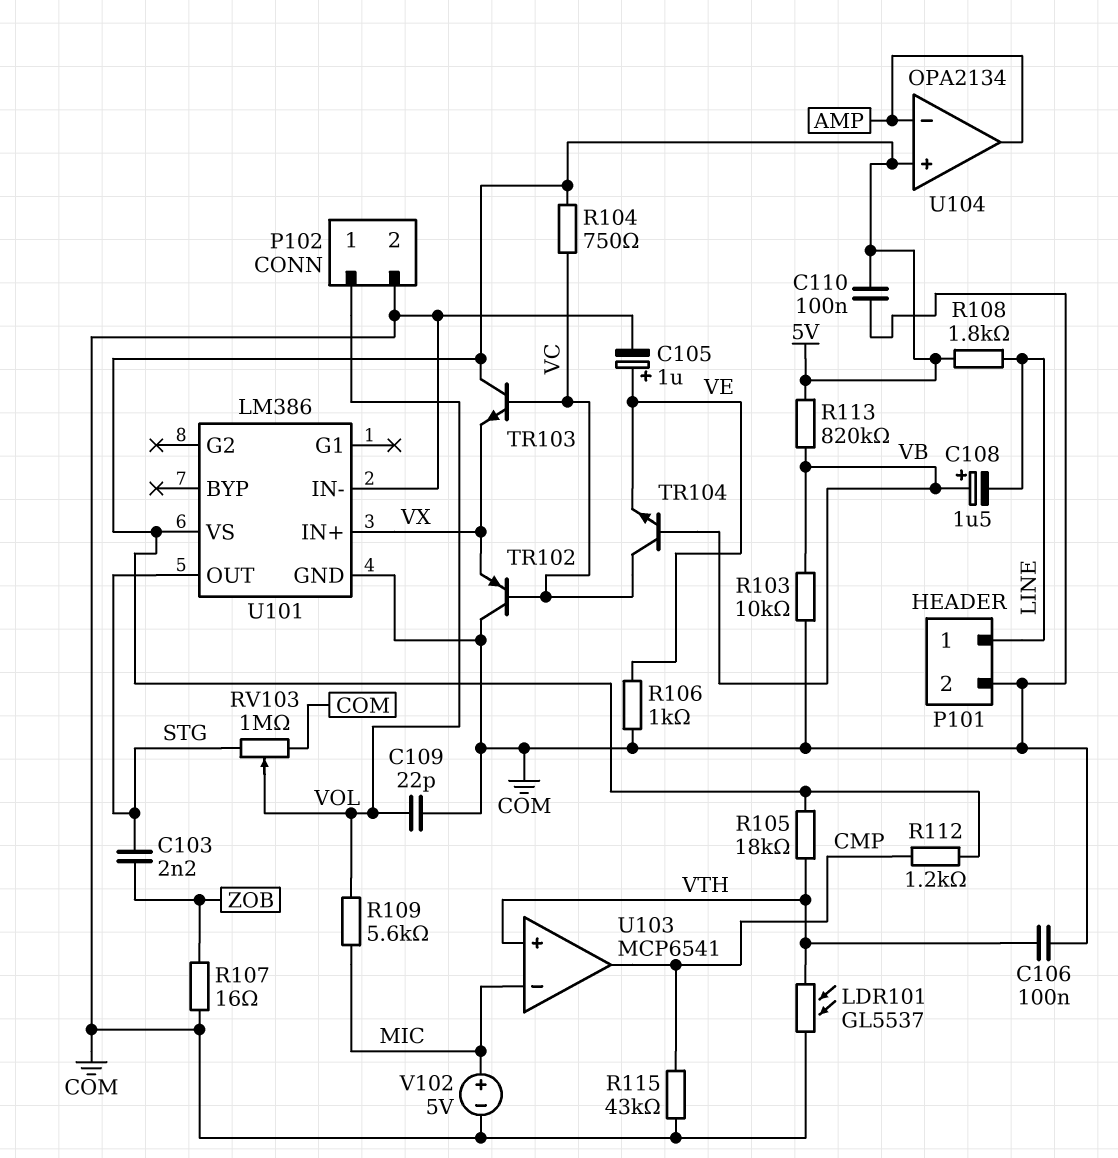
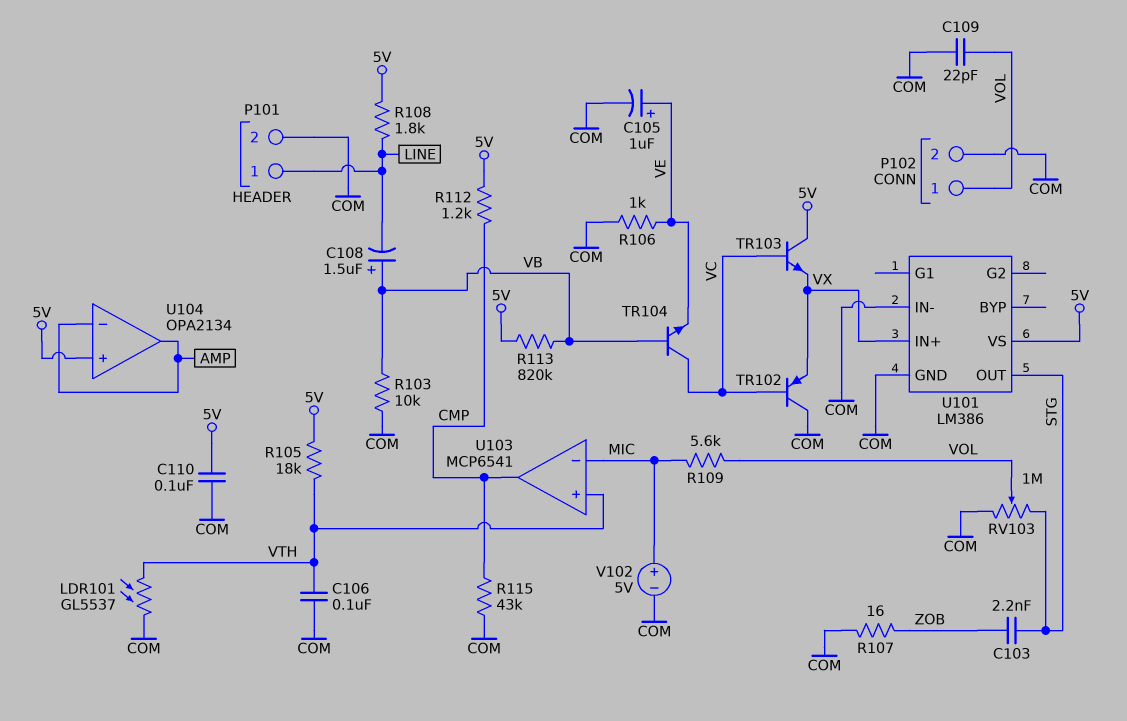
R104: 750 (5V, VC) -> none

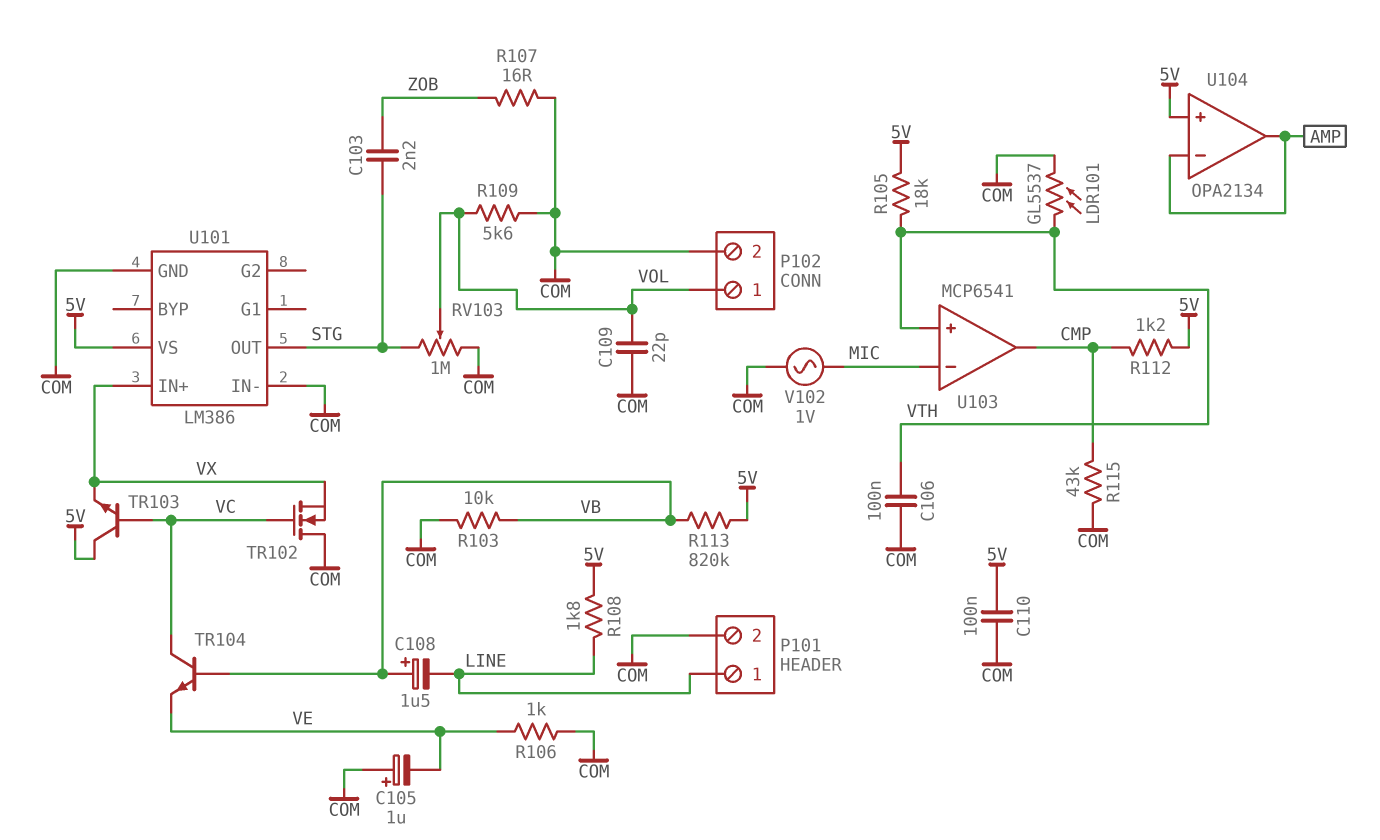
C105: 1uF (plus VE, minus COM) -> 1uF (plus COM, minus VE)
R109: 5.6k (MIC, VOL) -> 5.6k (COM, VOL)
TR102: PNP (B VC, C COM, E VX) -> NMOS (G VC, D COM, S VX)
V102: 5V (plus MIC, minus COM) -> AC 1V (COM, MIC)

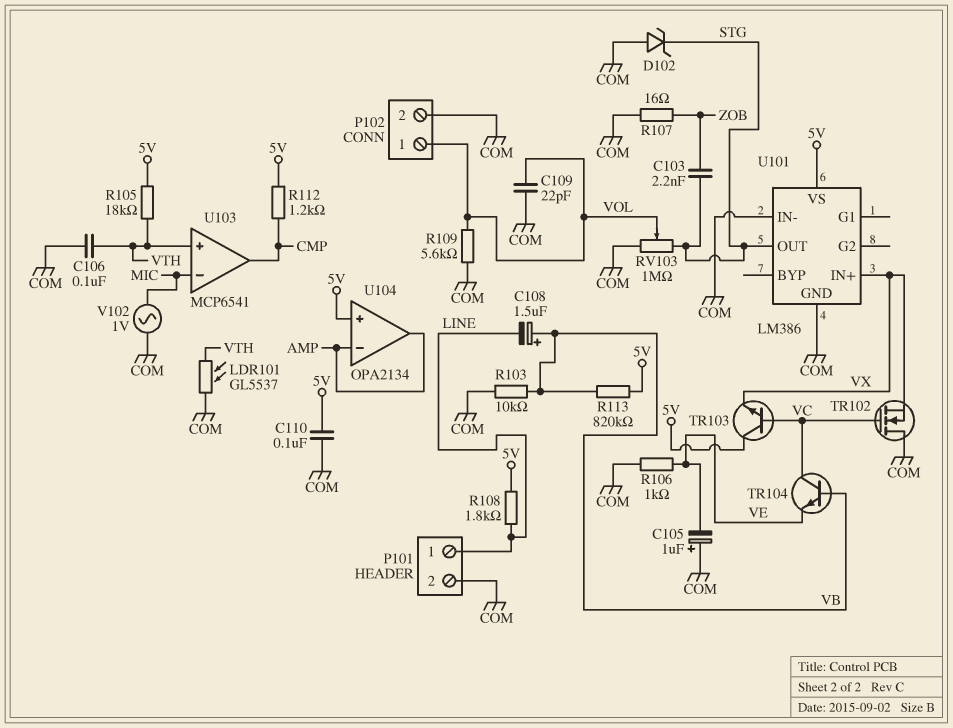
D102: none -> zener (A COM, K STG)
R115: 43k (CMP, COM) -> none

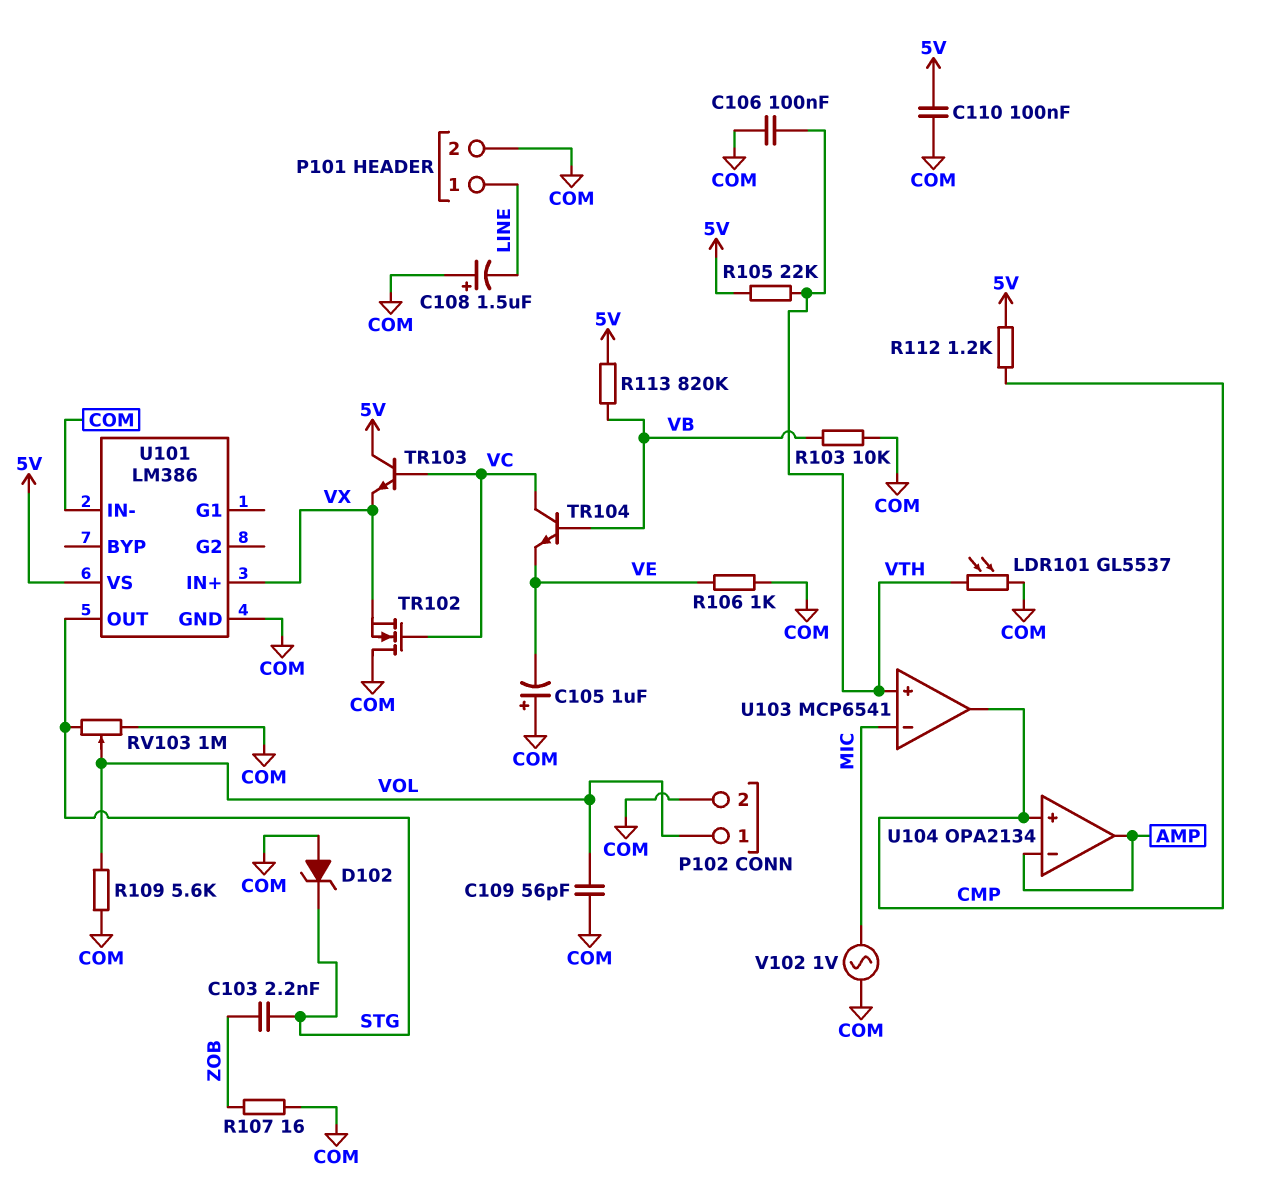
C108: 1.5uF (plus VB, minus LINE) -> 1.5uF (plus COM, minus LINE)
C109: 22pF (COM, VOL) -> 56pF (COM, VOL)
R105: 18k (5V, VTH) -> 22k (5V, VTH)
R108: 1.8k (5V, LINE) -> none
U104 pin in+: 5V -> CMP

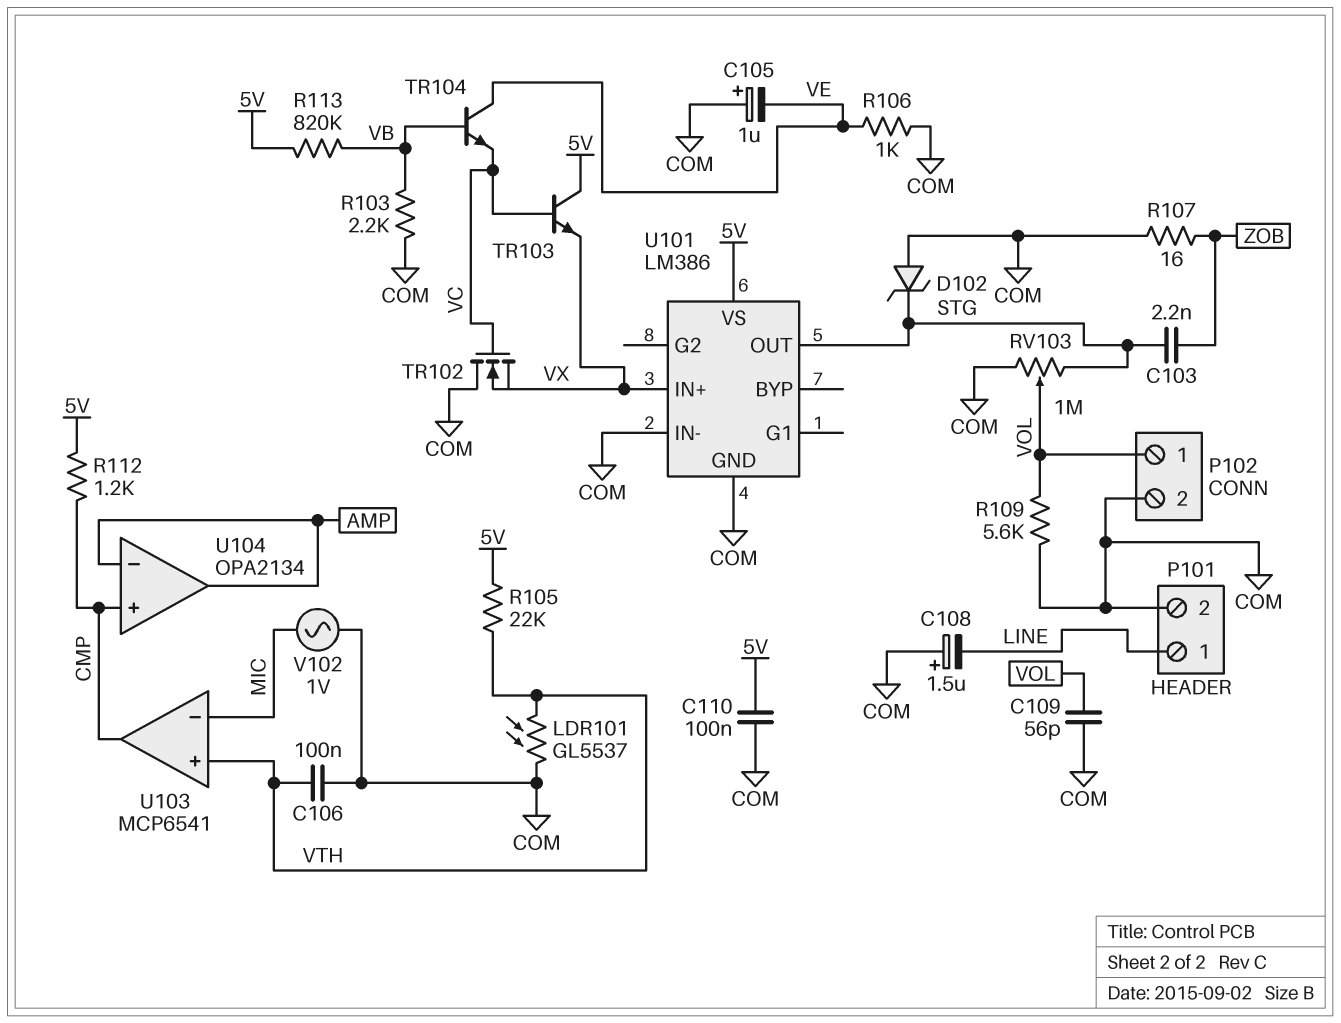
R103: 10k (COM, VB) -> 2.2k (COM, VB)
TR104: NPN (B VB, C VC, E VE) -> NPN (B VB, C VE, E VC)

